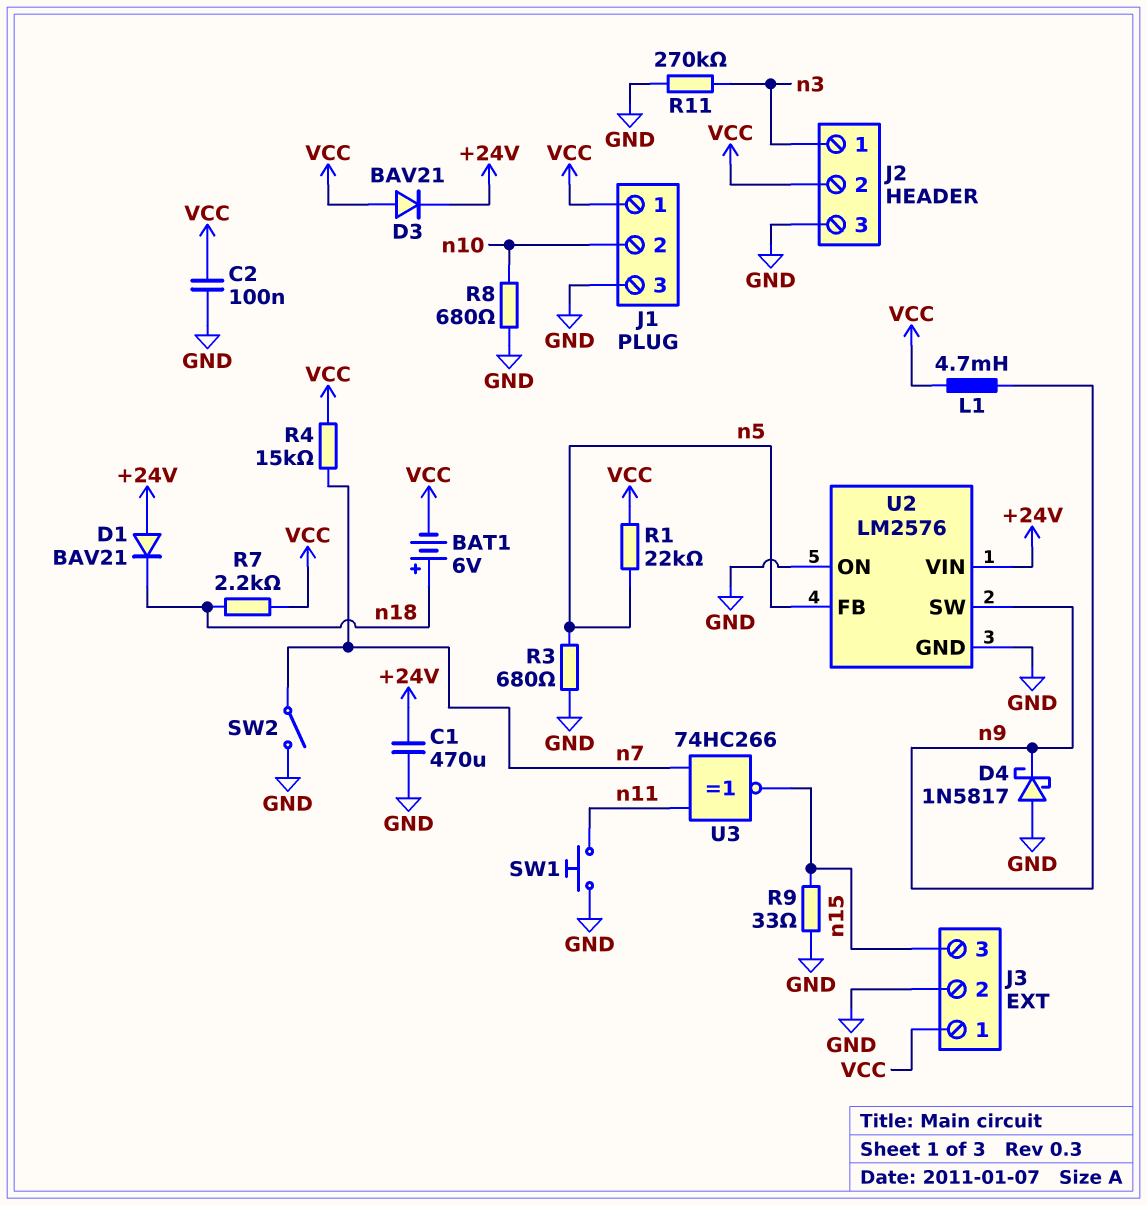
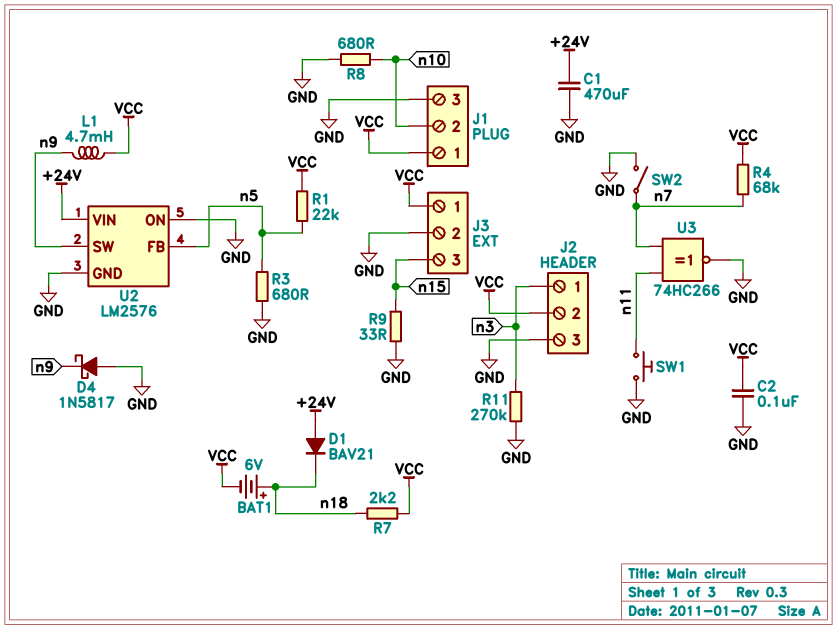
D3: diode BAV21 (A VCC, K +24V) -> none
R4: 15k (VCC, n7) -> 68k (VCC, n7)
U3: XNOR 74HC266 (in n7, in n11, out n15) -> XNOR 74HC266 (in n7, in n11, out GND)

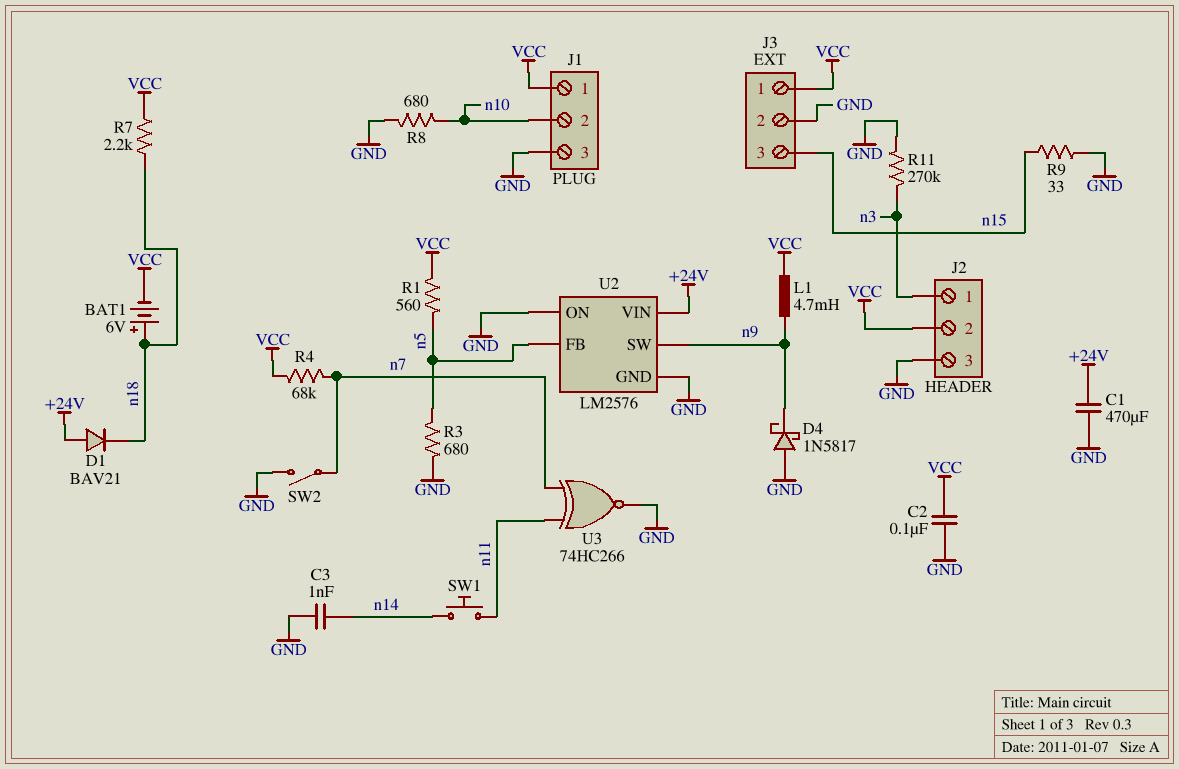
C3: none -> 1nF (GND, n14)
R1: 22k (VCC, n5) -> 560 (VCC, n5)
SW1: button (GND, n11) -> button (n11, n14)

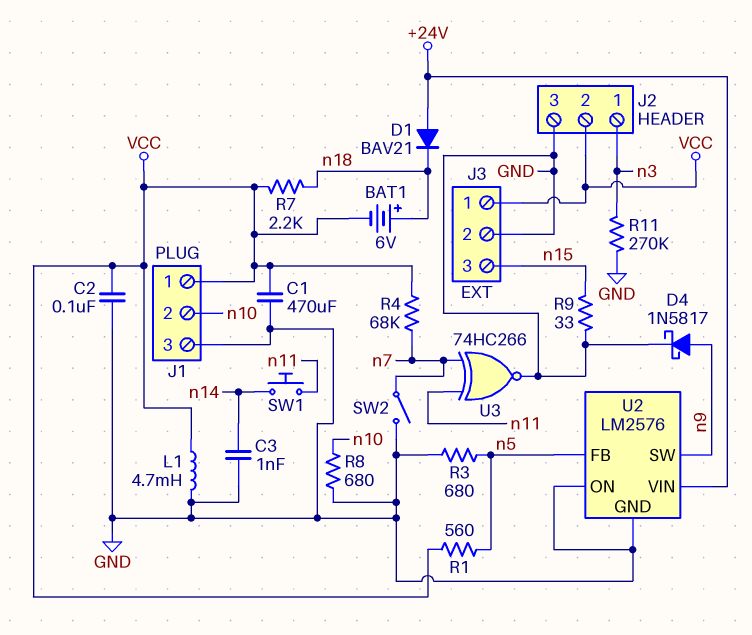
C1: 470uF (+24V, GND) -> 470uF (GND, VCC)
D4: schottky 1N5817 (A GND, K n9) -> schottky 1N5817 (A n9, K GND)
L1: 4.7mH (VCC, n9) -> 4.7mH (GND, VCC)

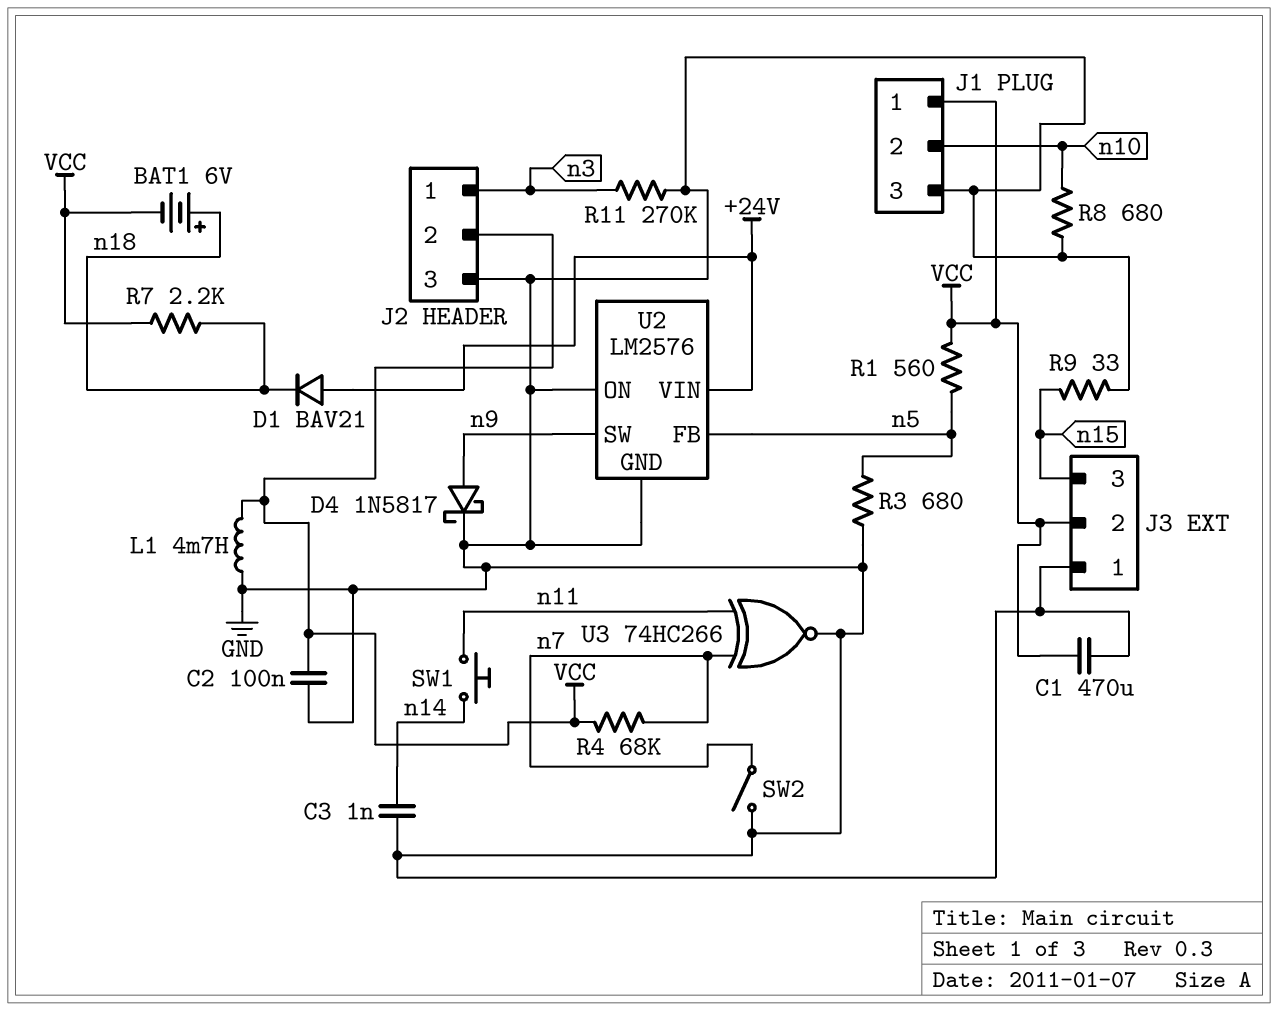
J3 pin 1: VCC -> GND
J3 pin 2: GND -> VCC

